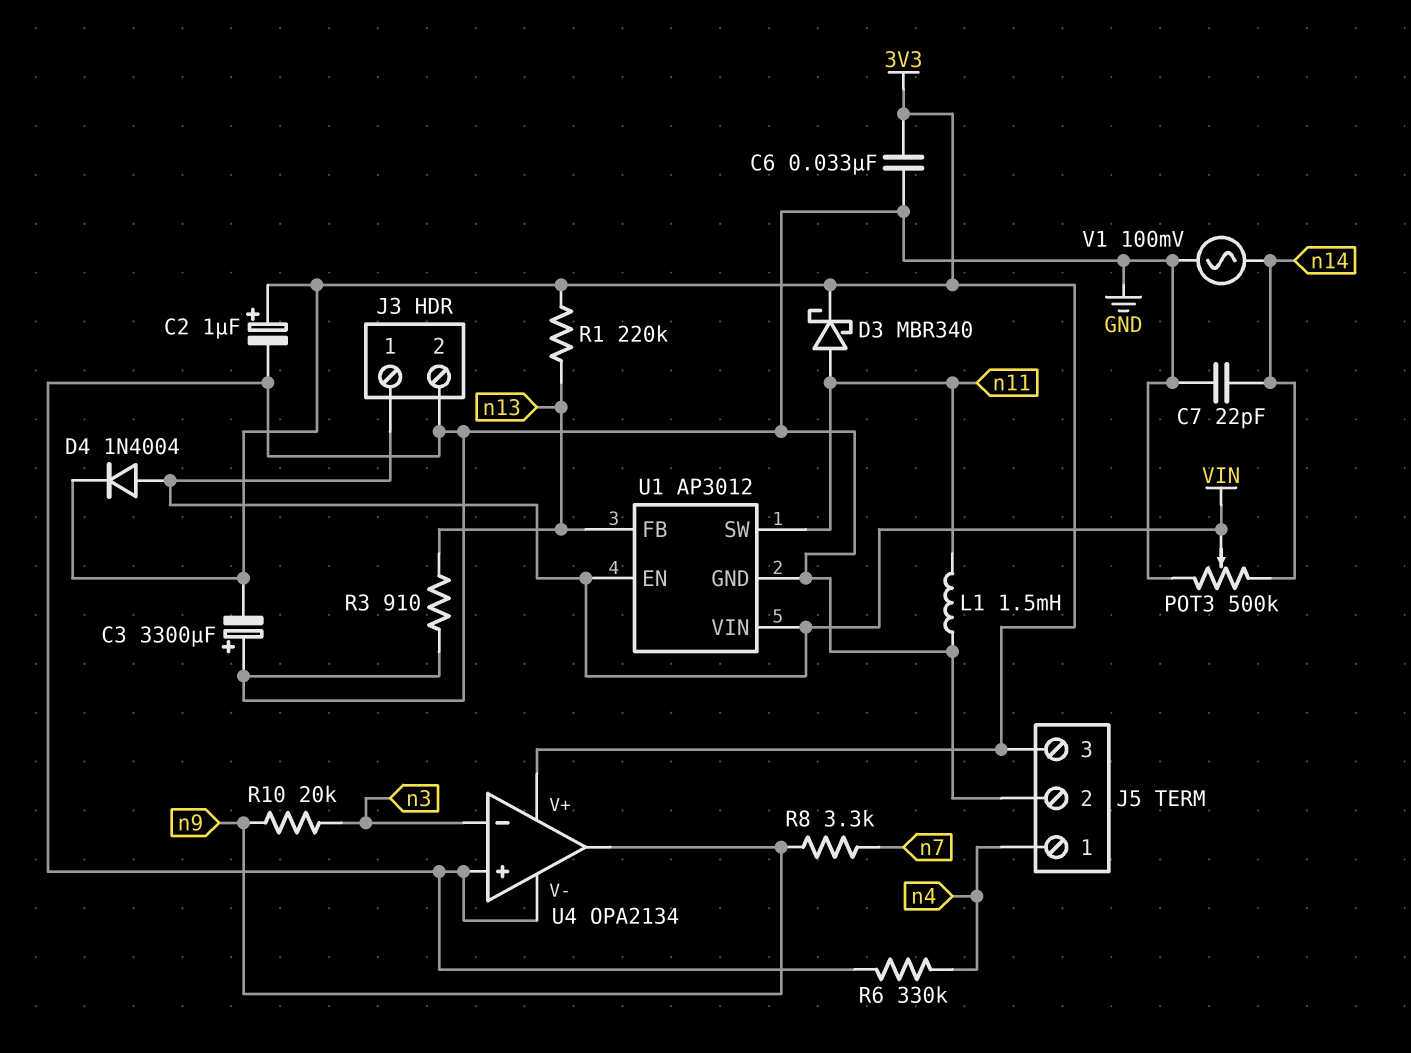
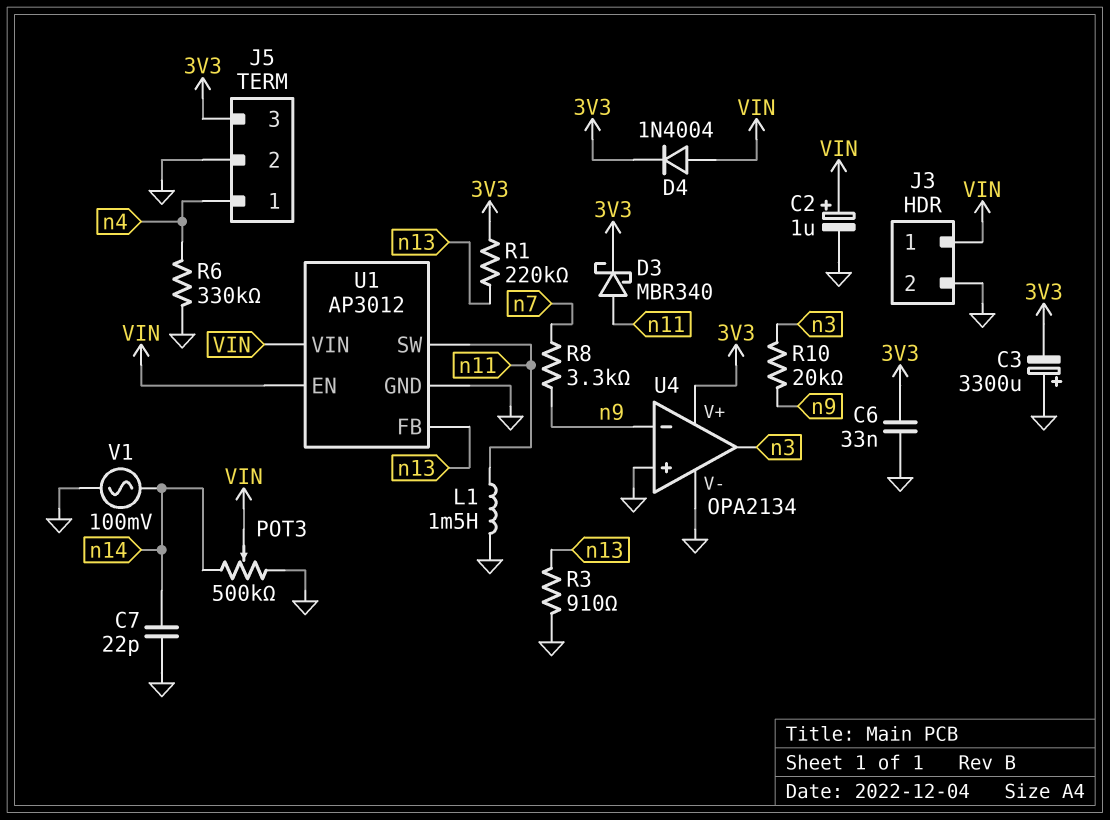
C2: 1uF (plus 3V3, minus GND) -> 1uF (plus VIN, minus GND)
U4 pin in-: n3 -> n9
U4 pin out: n9 -> n3

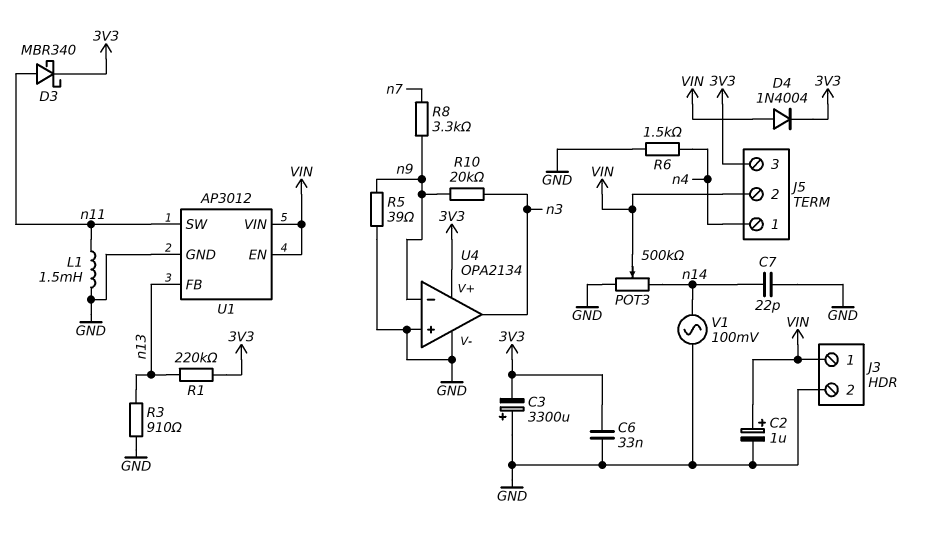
J5 pin 2: GND -> VIN
R5: none -> 39 (GND, n9)
R6: 330k (GND, n4) -> 1.5k (GND, n4)

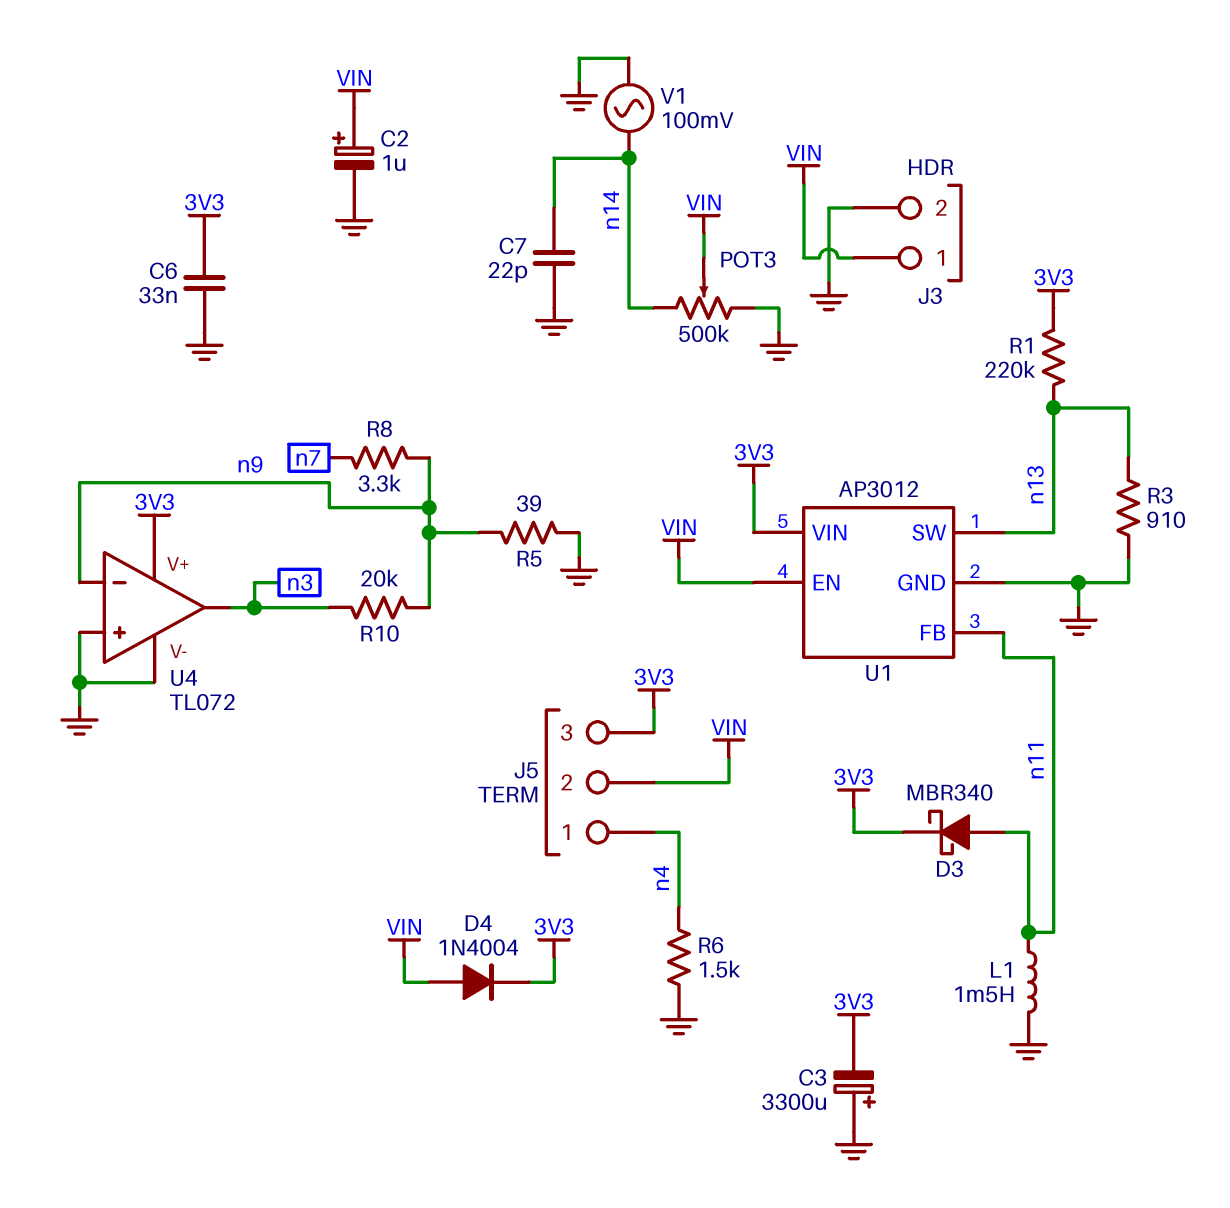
U1 pin FB: n13 -> n11
U1 pin SW: n11 -> n13
U1 pin VIN: VIN -> 3V3
U4: OPA2134 -> TL072

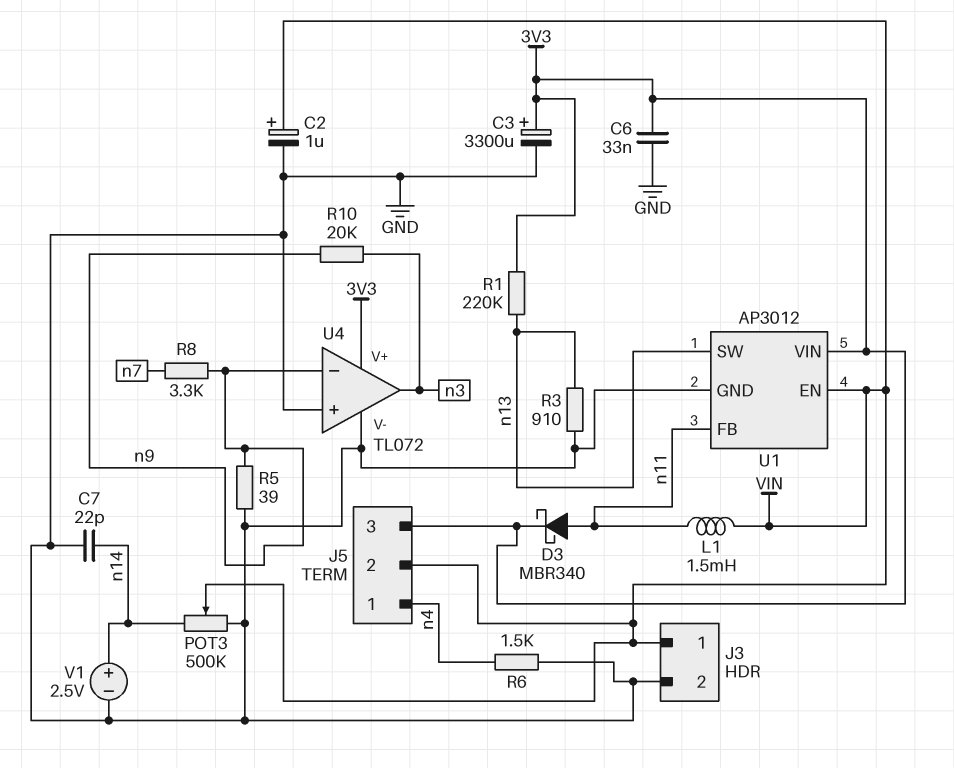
C3: 3300uF (plus GND, minus 3V3) -> 3300uF (plus 3V3, minus GND)
D4: diode 1N4004 (A VIN, K 3V3) -> none
L1: 1.5mH (GND, n11) -> 1.5mH (VIN, n11)
V1: AC 100mV (GND, n14) -> 2.5V (plus n14, minus GND)

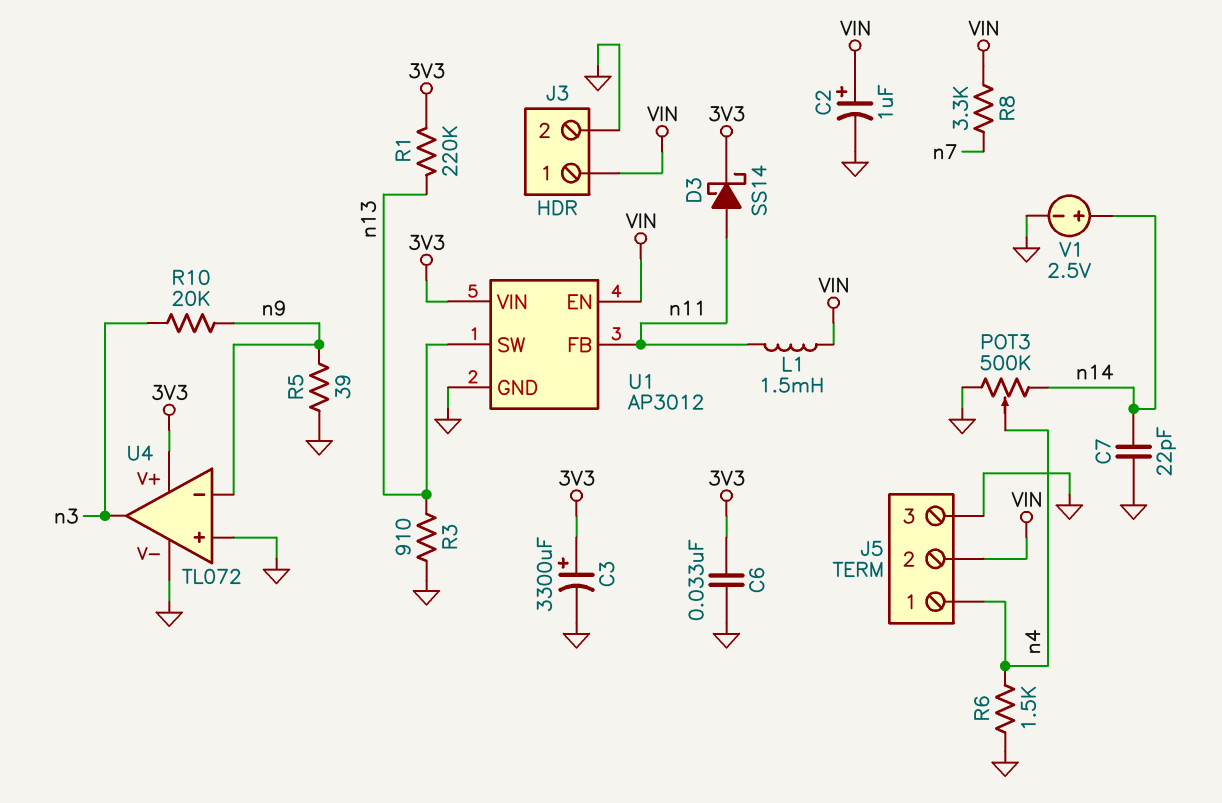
D3: schottky MBR340 (A n11, K 3V3) -> schottky SS14 (A n11, K 3V3)
J5 pin 3: 3V3 -> GND
POT3: 500k (GND, n14, wiper VIN) -> 500k (GND, n14, wiper n4)
R8: 3.3k (n7, n9) -> 3.3k (VIN, n7)

